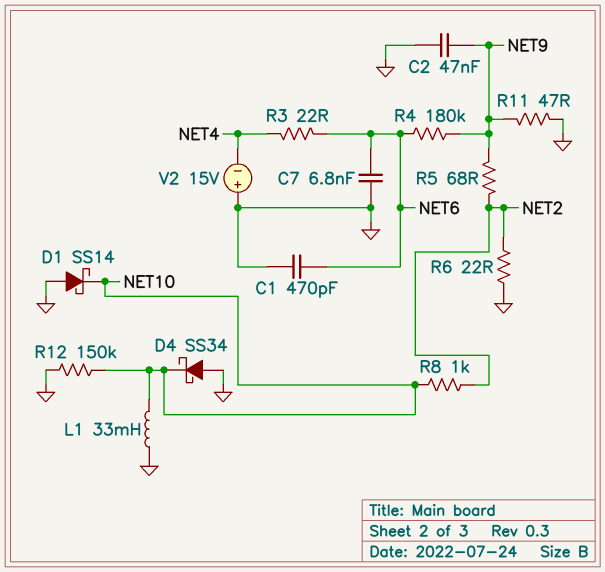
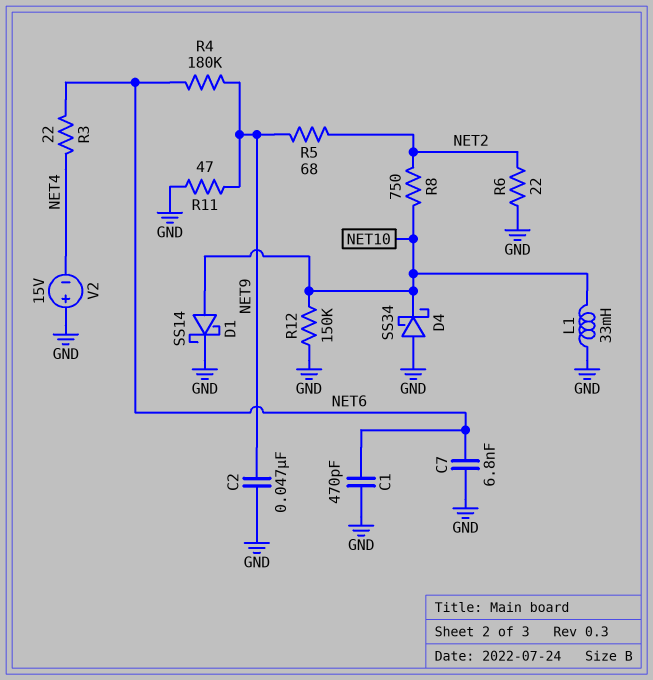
D1: schottky SS14 (A GND, K NET10) -> schottky SS14 (A NET10, K GND)
R8: 1k (NET2, NET10) -> 750 (NET2, NET10)

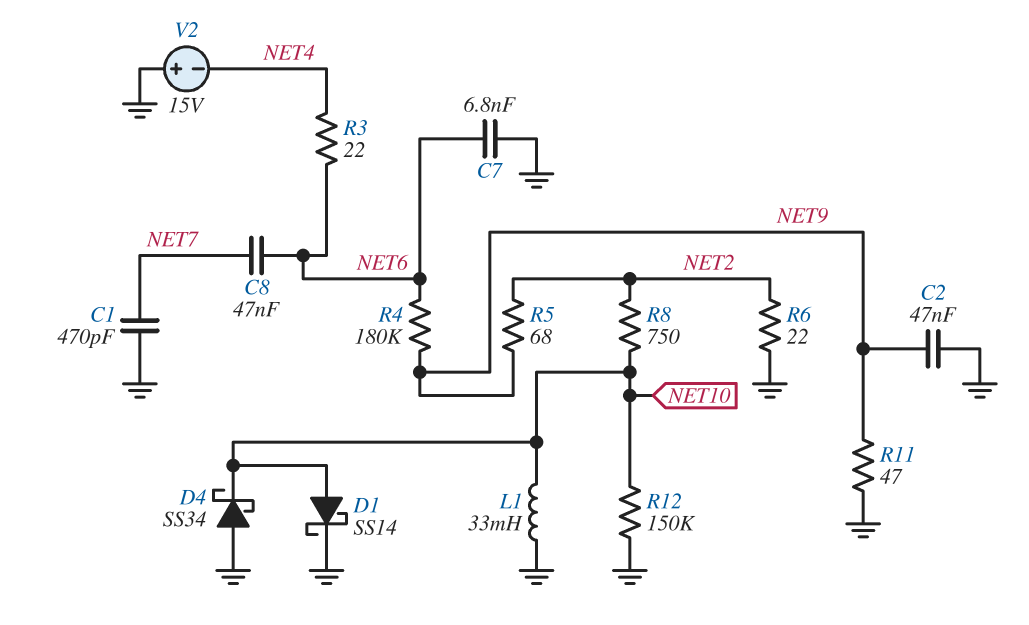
C1: 470pF (GND, NET6) -> 470pF (GND, NET7)
C8: none -> 47nF (NET6, NET7)

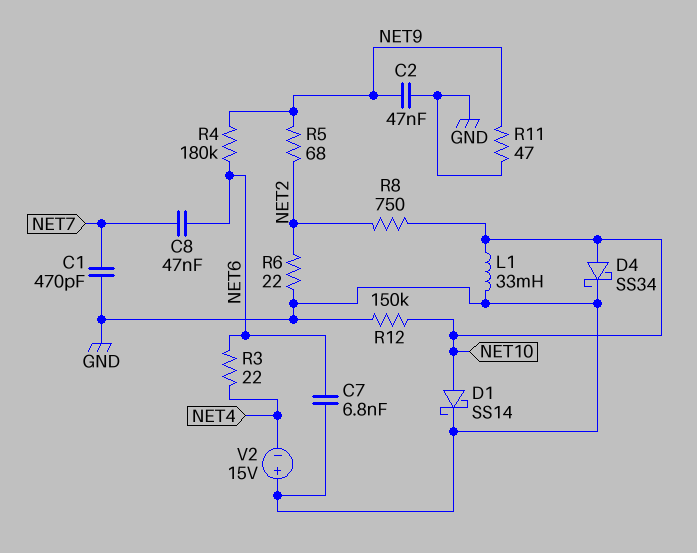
D4: schottky SS34 (A GND, K NET10) -> schottky SS34 (A NET10, K GND)

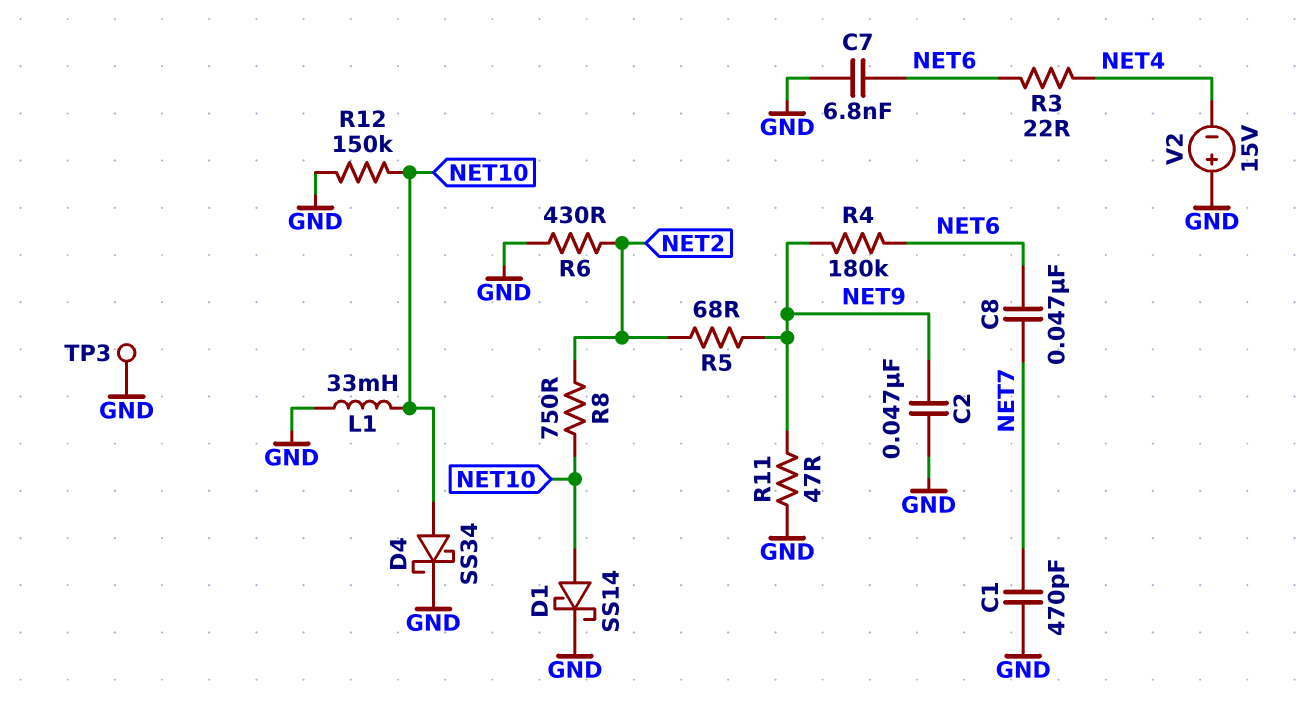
R6: 22 (GND, NET2) -> 430 (GND, NET2)
TP3: none -> test point (GND)

